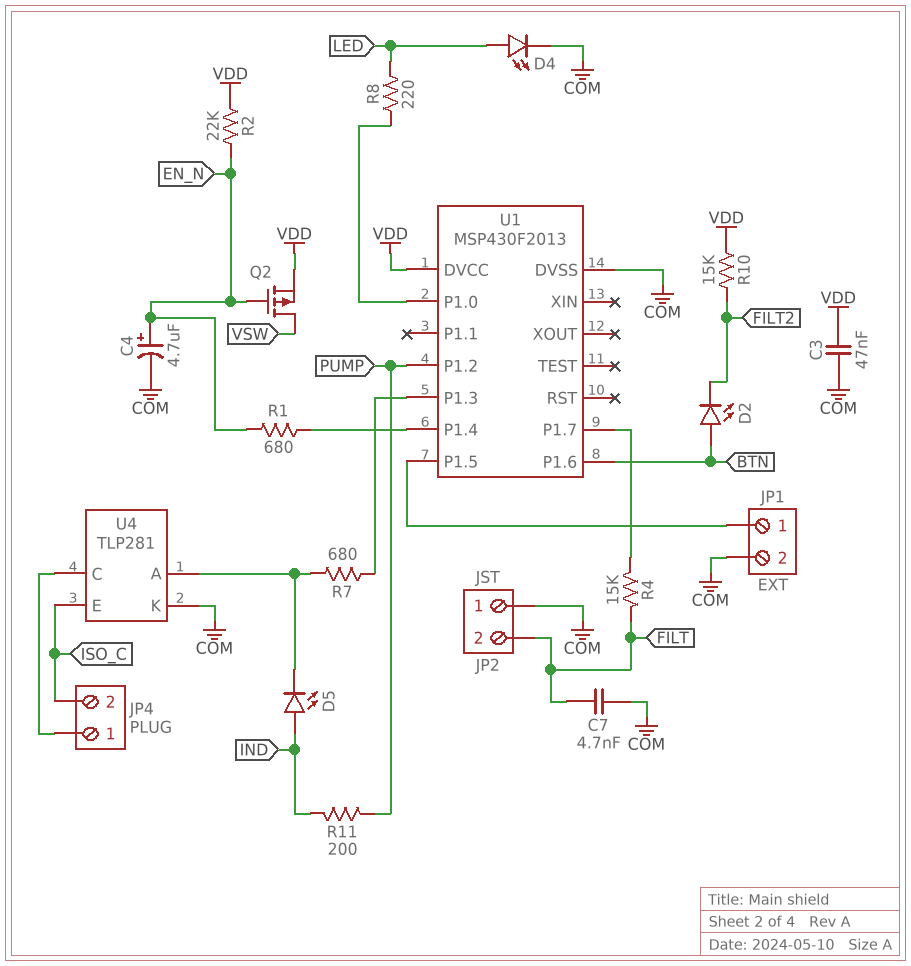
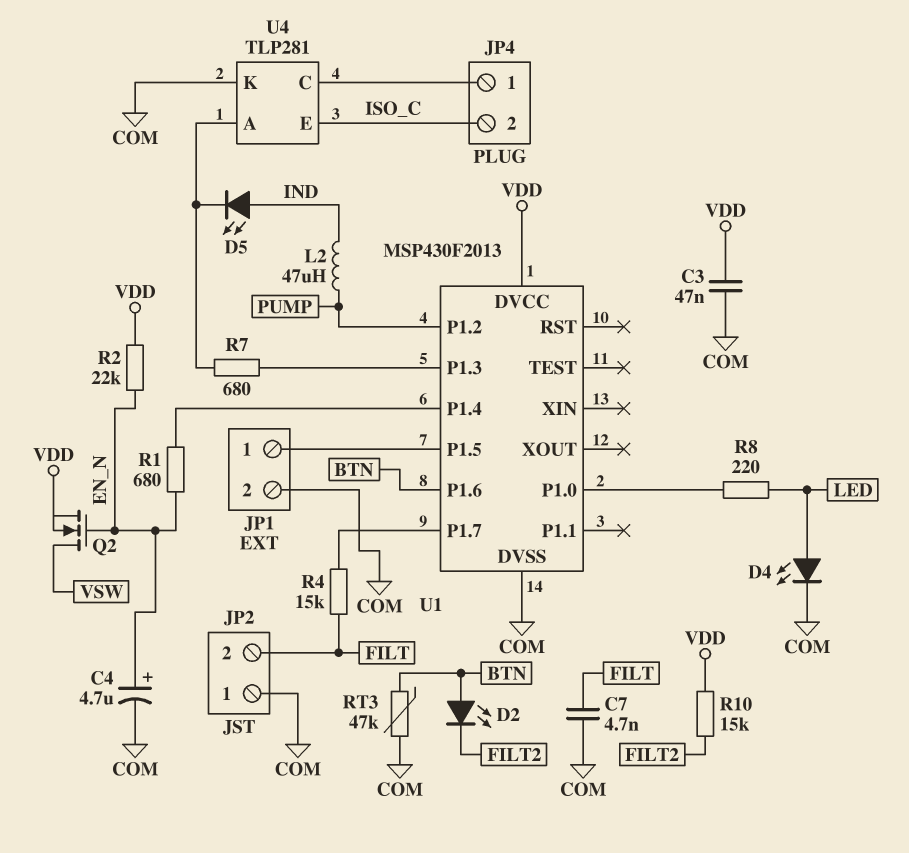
L2: none -> 47uH (IND, PUMP)
Q2: PMOS (G EN_N, D VSW, S VDD) -> NMOS (G EN_N, D VSW, S VDD)
R11: 200 (IND, PUMP) -> none
RT3: none -> 47k (BTN, COM)

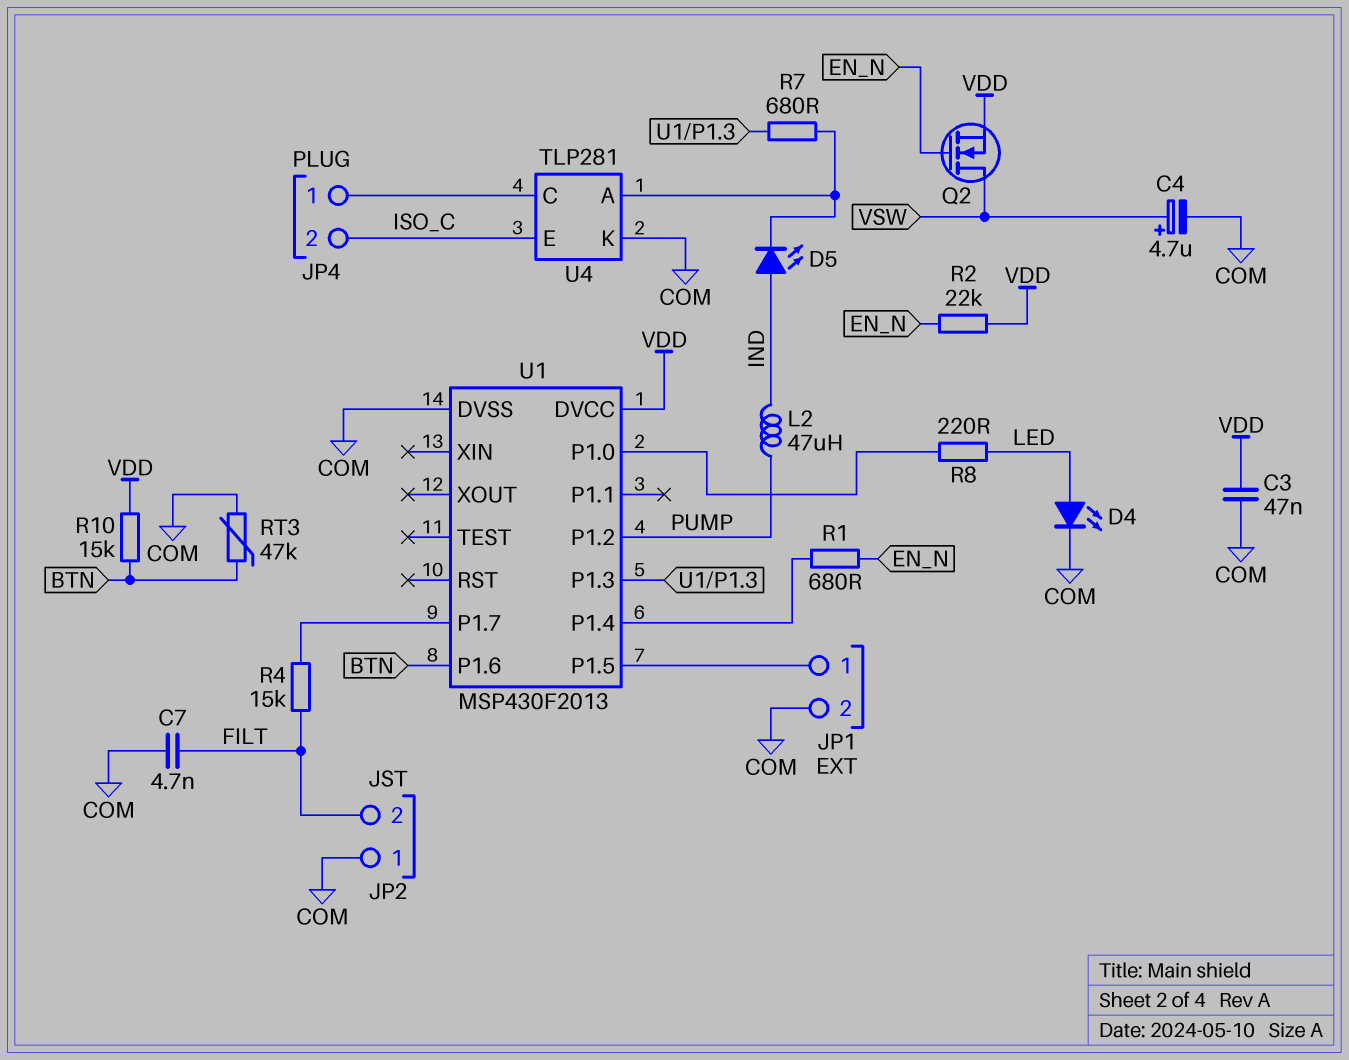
C4: 4.7uF (plus EN_N, minus COM) -> 4.7uF (plus VSW, minus COM)
D2: LED (A BTN, K FILT2) -> none
R10: 15k (FILT2, VDD) -> 15k (BTN, VDD)

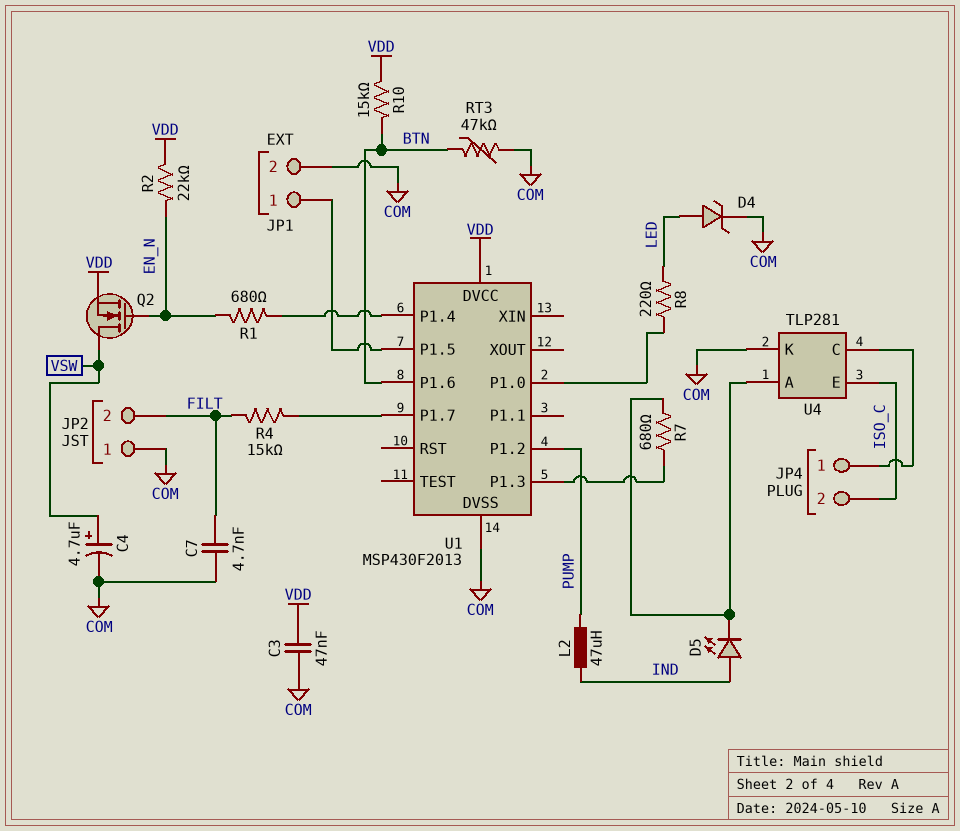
D4: LED (A LED, K COM) -> zener (A LED, K COM)

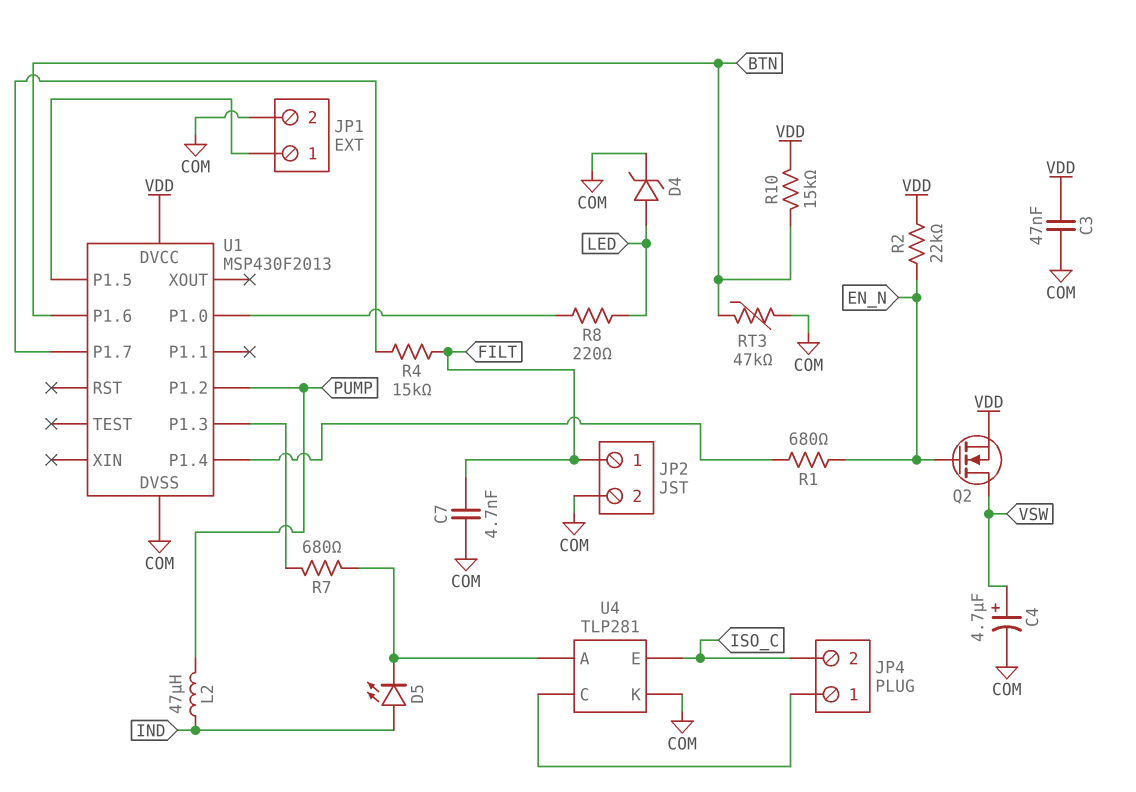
JP2 pin 1: COM -> FILT
JP2 pin 2: FILT -> COM

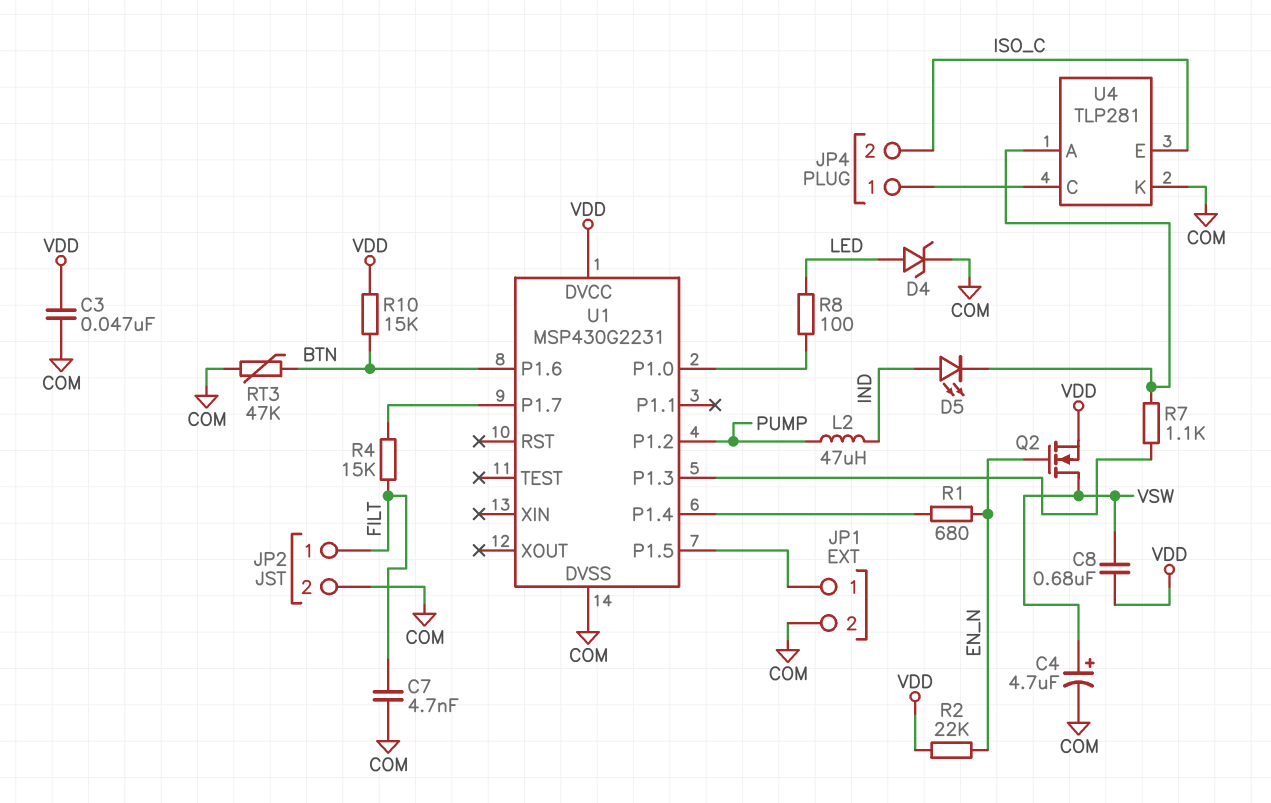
C8: none -> 680nF (VDD, VSW)
R7: 680 (U1/P1.3, U4/A) -> 1.1k (U1/P1.3, U4/A)
R8: 220 (LED, U1/P1.0) -> 100 (LED, U1/P1.0)
U1: MSP430F2013 -> MSP430G2231

